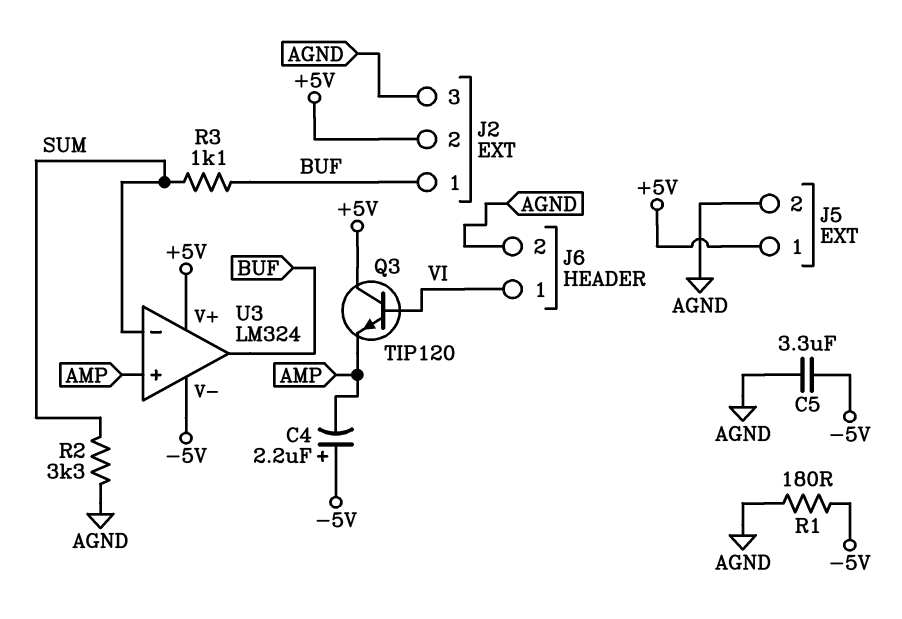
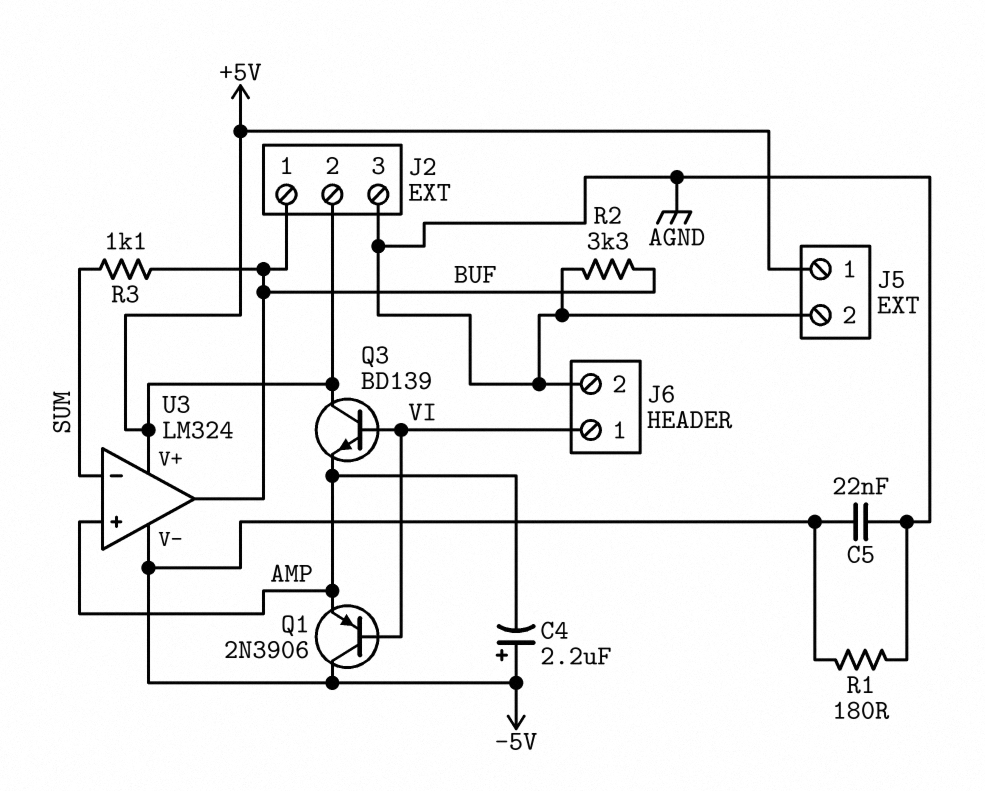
C5: 3.3uF (-5V, AGND) -> 22nF (-5V, AGND)
Q1: none -> PNP 2N3906 (B VI, C -5V, E AMP)
Q3: NPN TIP120 (B VI, C +5V, E AMP) -> NPN BD139 (B VI, C +5V, E AMP)
R2: 3.3k (AGND, SUM) -> 3.3k (AGND, BUF)

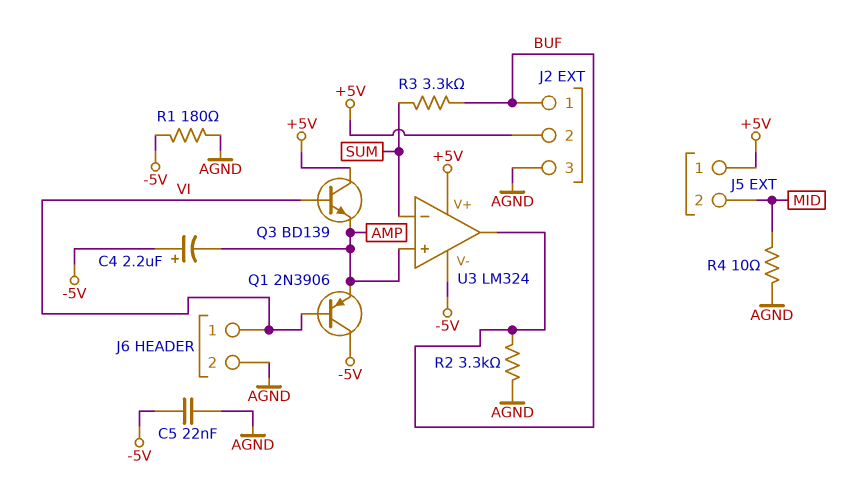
J5 pin 2: AGND -> MID
R3: 1.1k (BUF, SUM) -> 3.3k (BUF, SUM)
R4: none -> 10 (AGND, MID)

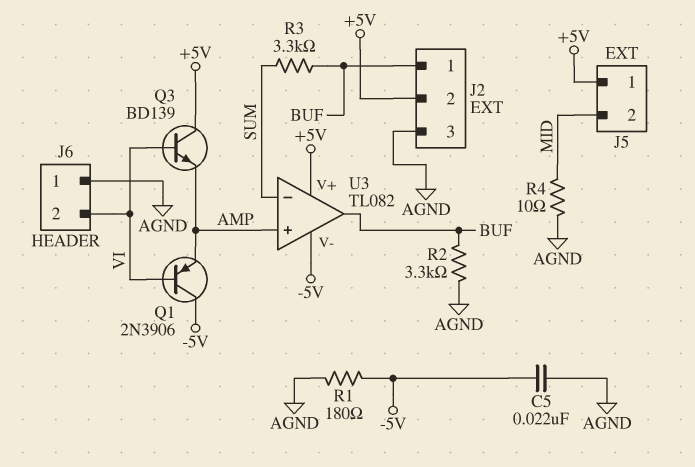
C4: 2.2uF (plus -5V, minus AMP) -> none
J6 pin 1: VI -> AGND
J6 pin 2: AGND -> VI
U3: LM324 -> TL082

